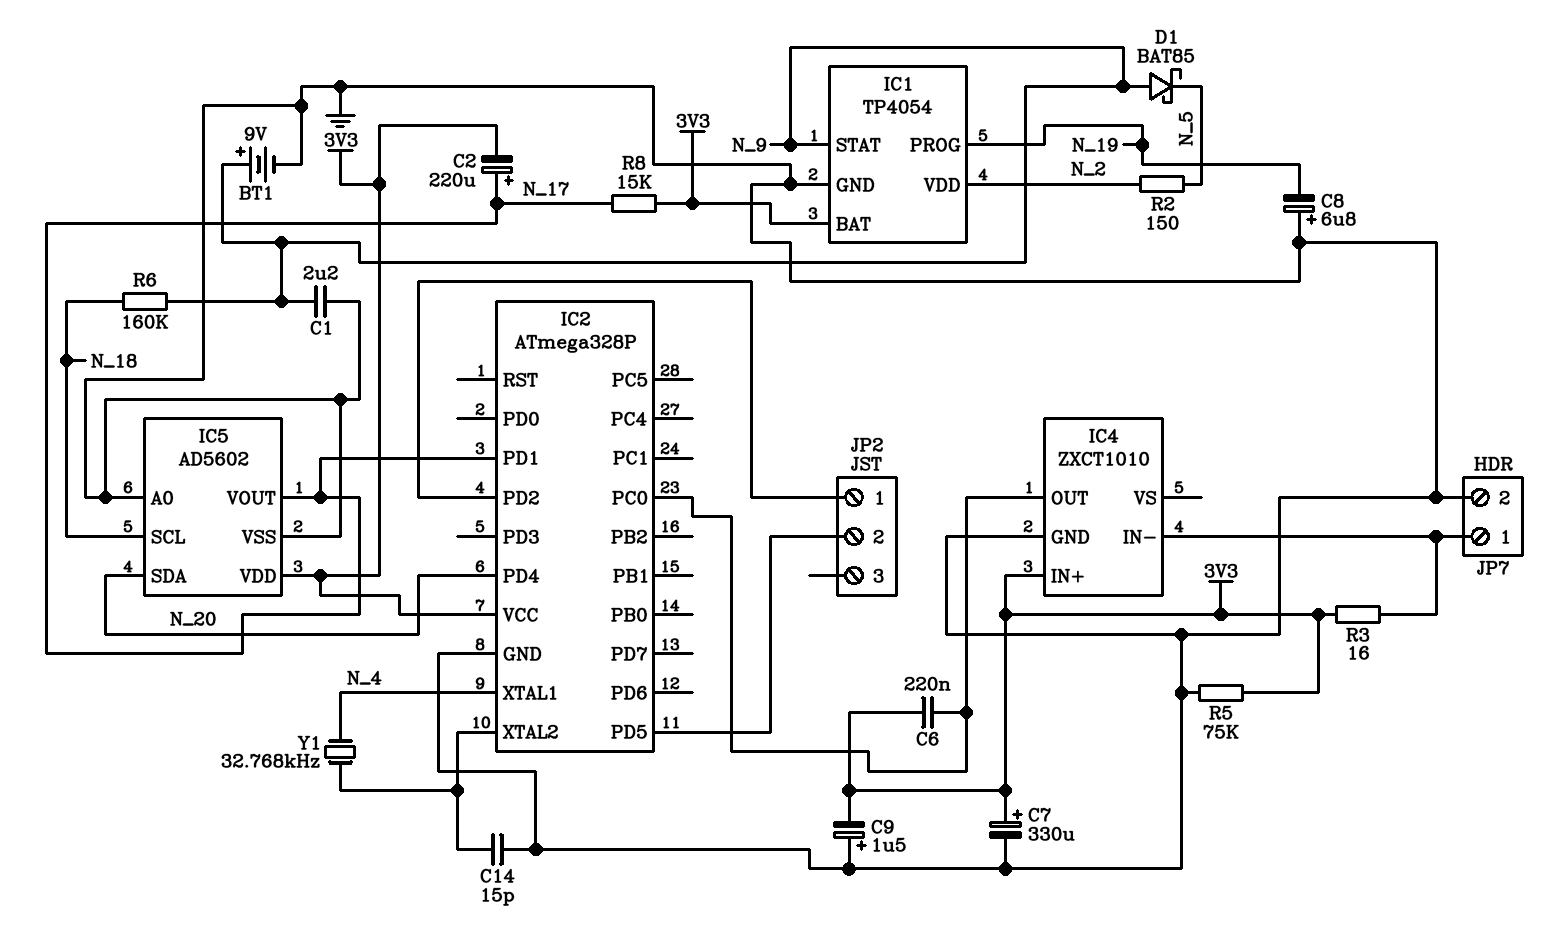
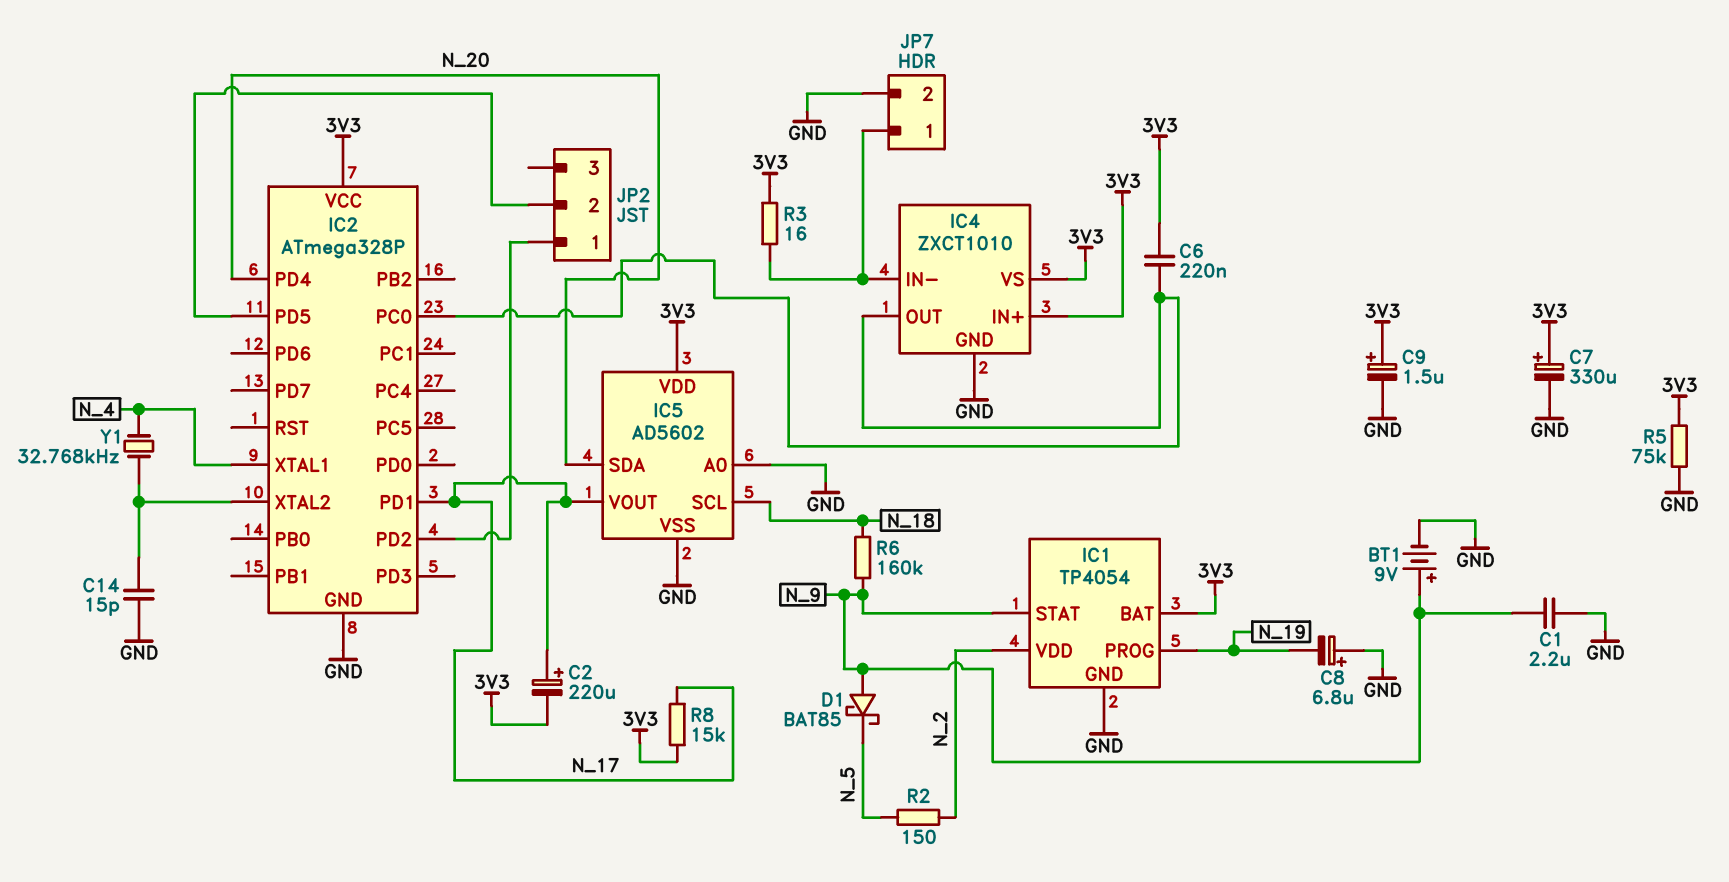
C9: 1.5uF (plus GND, minus 3V3) -> 1.5uF (plus 3V3, minus GND)
IC4 pin VS: none -> 3V3

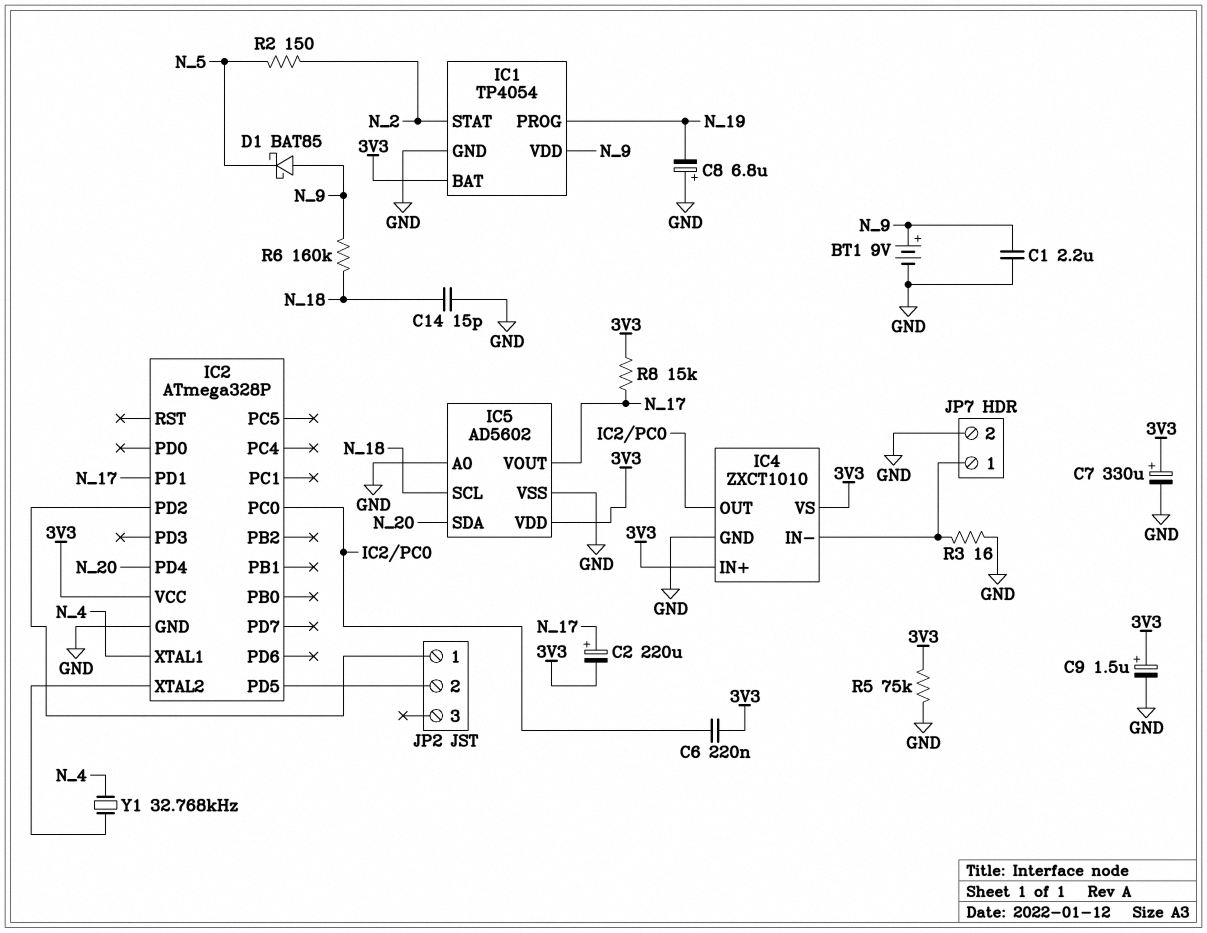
C14: 15pF (GND, IC2/XTAL2) -> 15pF (GND, N_18)
IC1 pin STAT: N_9 -> N_2
IC1 pin VDD: N_2 -> N_9
R3: 16 (3V3, IC4/IN-) -> 16 (GND, IC4/IN-)

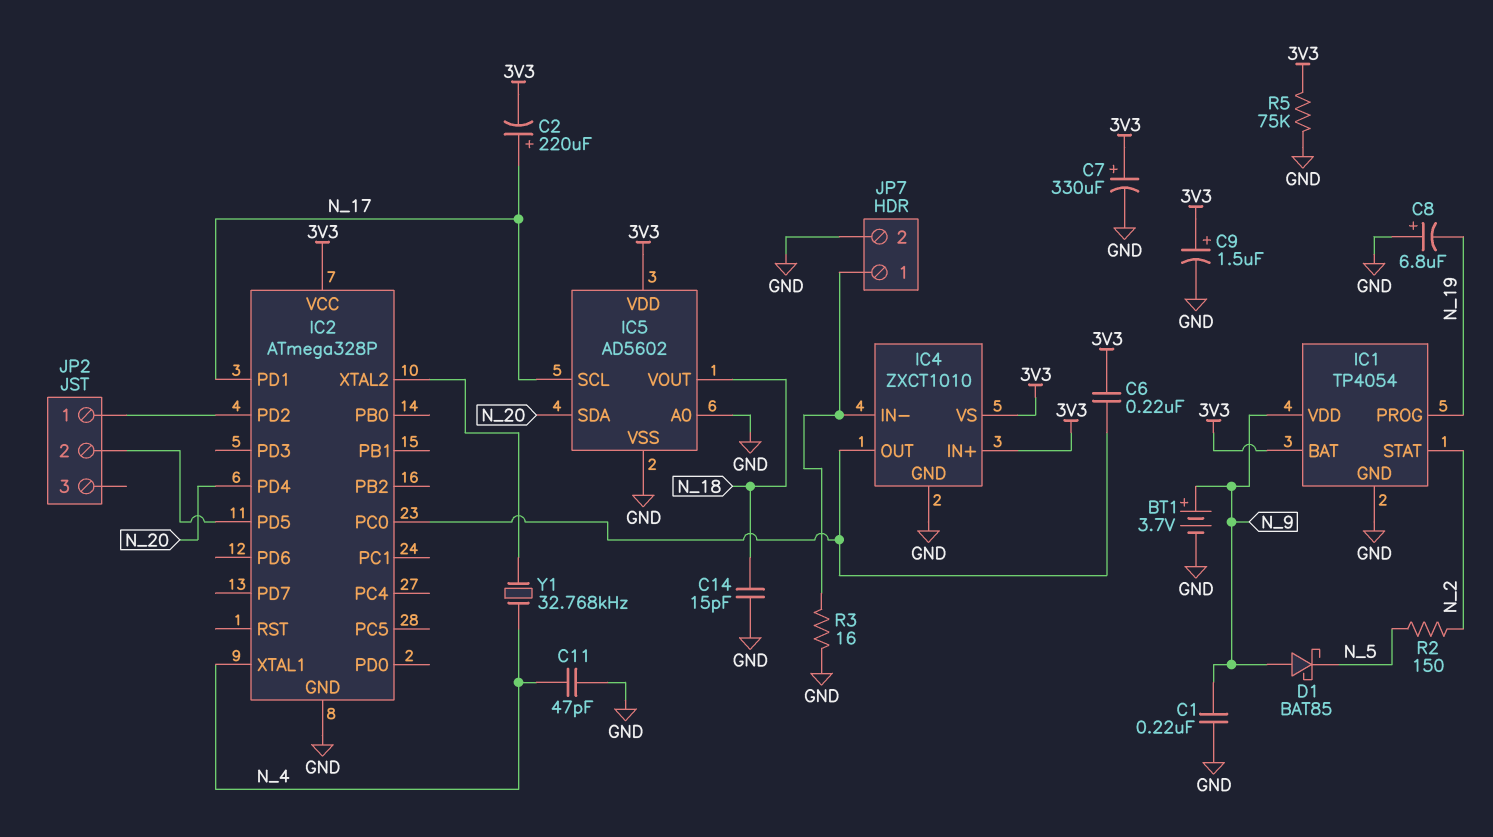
BT1: 9V (plus N_9, minus GND) -> 3.7V (plus N_9, minus GND)
C1: 2.2uF (GND, N_9) -> 220nF (GND, N_9)
C11: none -> 47pF (GND, N_4)
IC5 pin SCL: N_18 -> N_17
IC5 pin VOUT: N_17 -> N_18
R6: 160k (N_9, N_18) -> none
R8: 15k (3V3, N_17) -> none

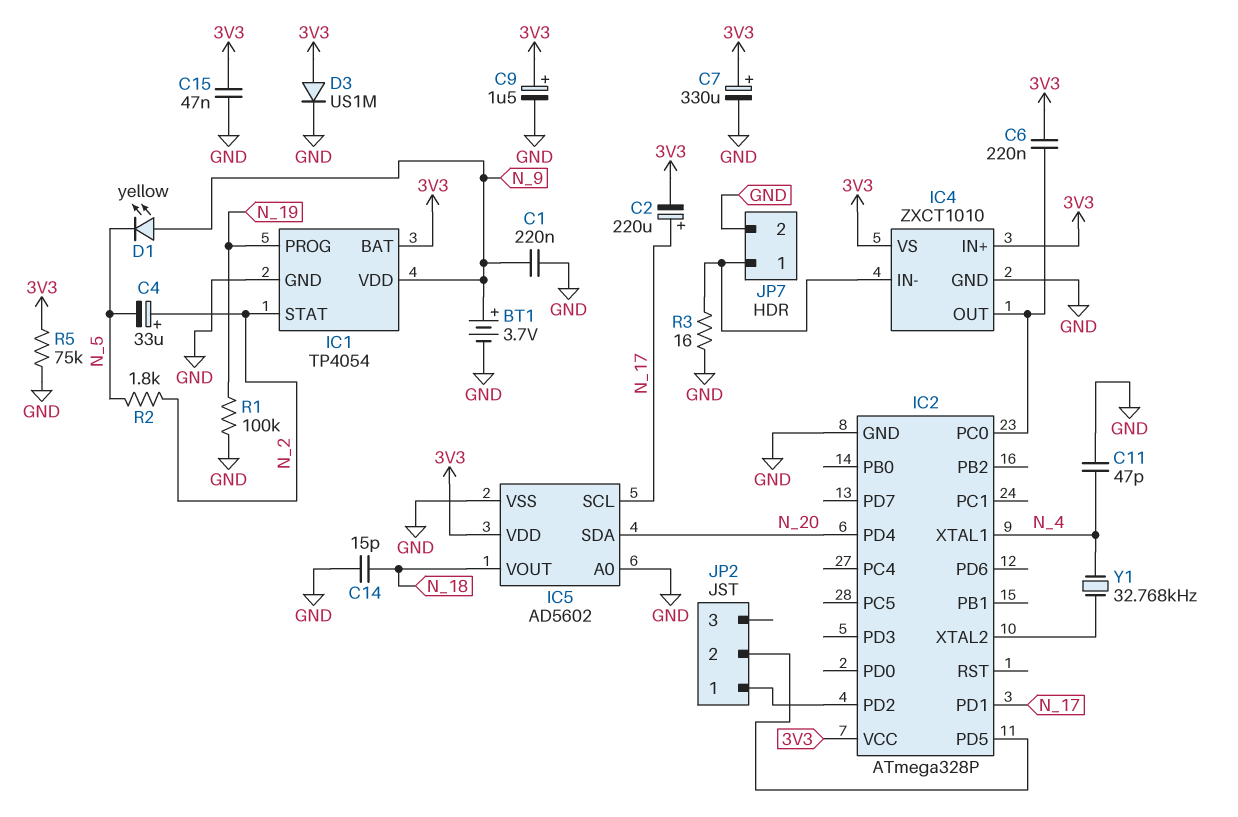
C4: none -> 33uF (plus N_2, minus N_5)
C8: 6.8uF (plus GND, minus N_19) -> none
C15: none -> 47nF (3V3, GND)
D1: schottky BAT85 (A N_9, K N_5) -> LED yellow (A N_9, K N_5)
D3: none -> diode US1M (A 3V3, K GND)
R1: none -> 100k (GND, N_19)
R2: 150 (N_2, N_5) -> 1.8k (N_2, N_5)

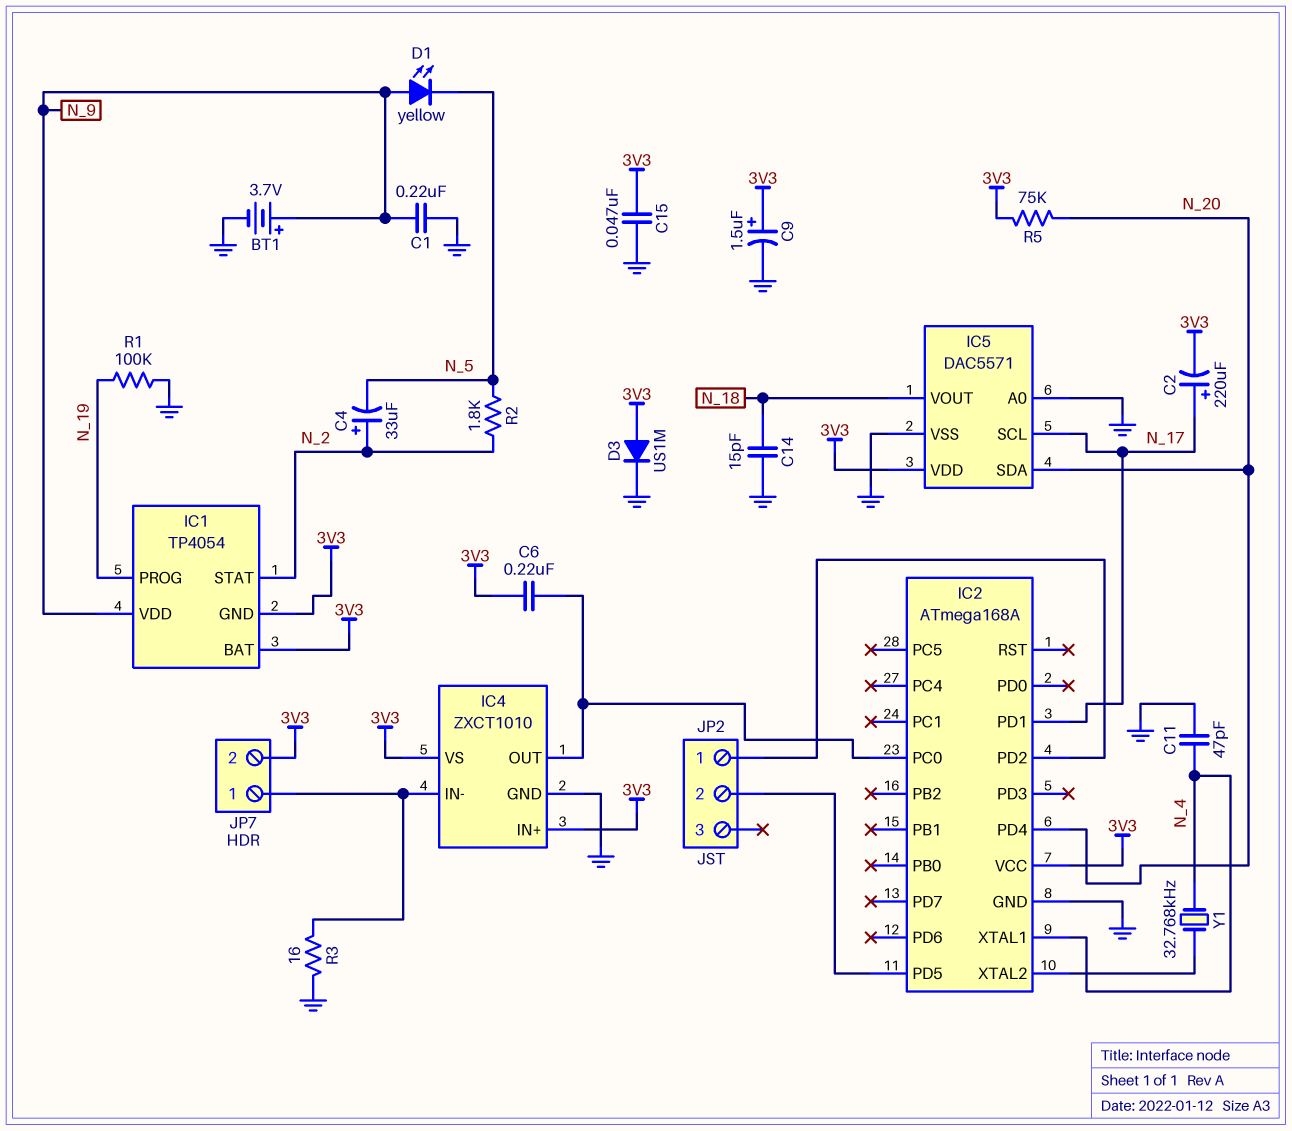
C7: 330uF (plus 3V3, minus GND) -> none
IC1 pin GND: GND -> 3V3
IC2: ATmega328P -> ATmega168A
IC5: AD5602 -> DAC5571
JP7 pin 2: GND -> 3V3
R5: 75k (3V3, GND) -> 75k (3V3, N_20)

